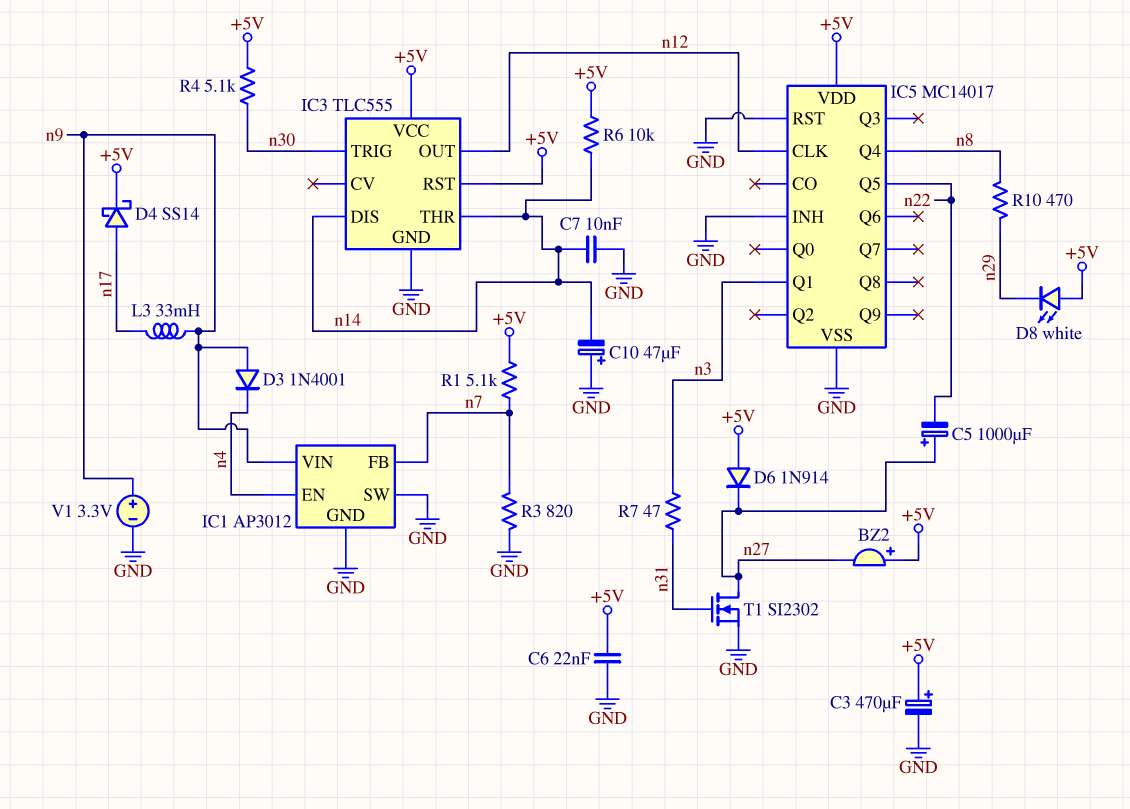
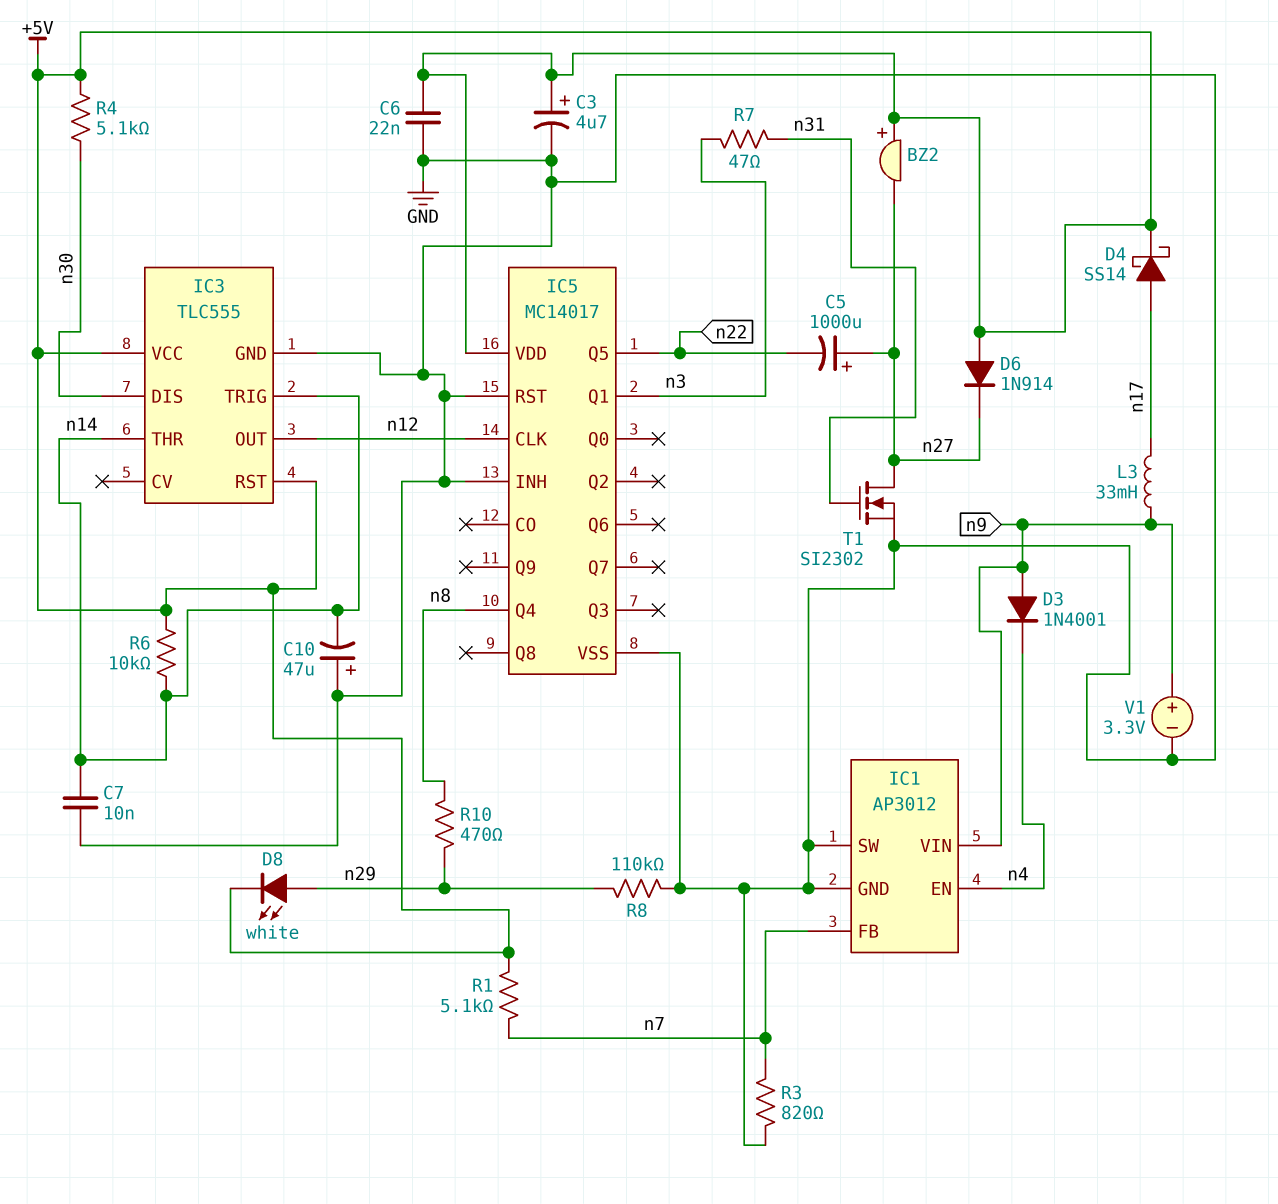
C3: 470uF (plus +5V, minus GND) -> 4.7uF (plus +5V, minus GND)
D8: LED white (A +5V, K n29) -> LED white (A n29, K +5V)
IC3 pin DIS: n14 -> n30
IC3 pin TRIG: n30 -> n14
R8: none -> 110k (GND, n29)

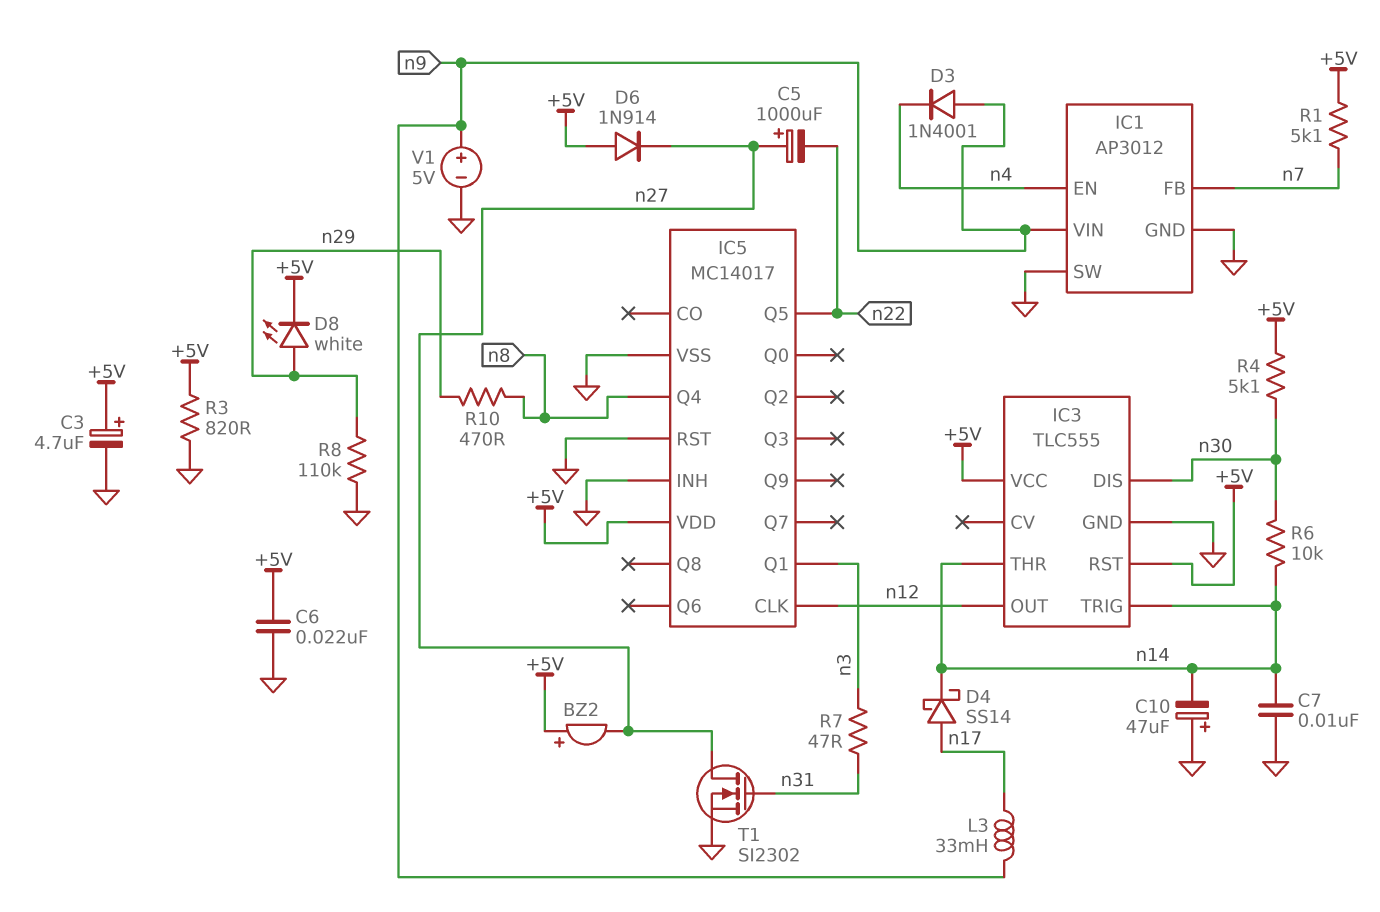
D4: schottky SS14 (A n17, K +5V) -> schottky SS14 (A n17, K n14)
R3: 820 (GND, n7) -> 820 (+5V, GND)
R6: 10k (+5V, n14) -> 10k (n14, n30)
V1: 3.3V (plus n9, minus GND) -> 5V (plus n9, minus GND)

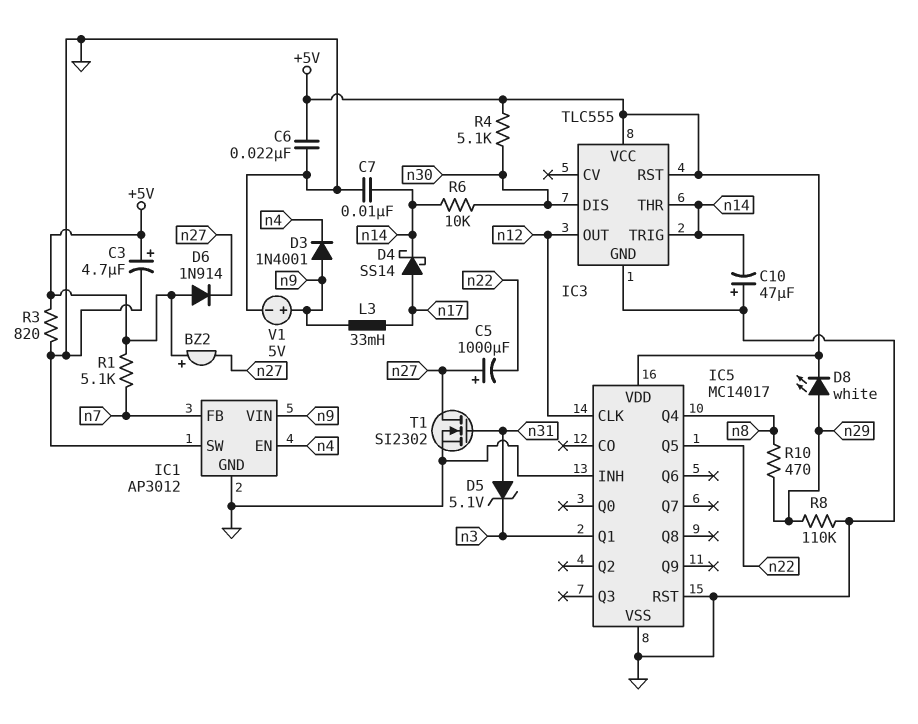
D5: none -> zener 5.1V (A n31, K n3)
R7: 47 (n3, n31) -> none

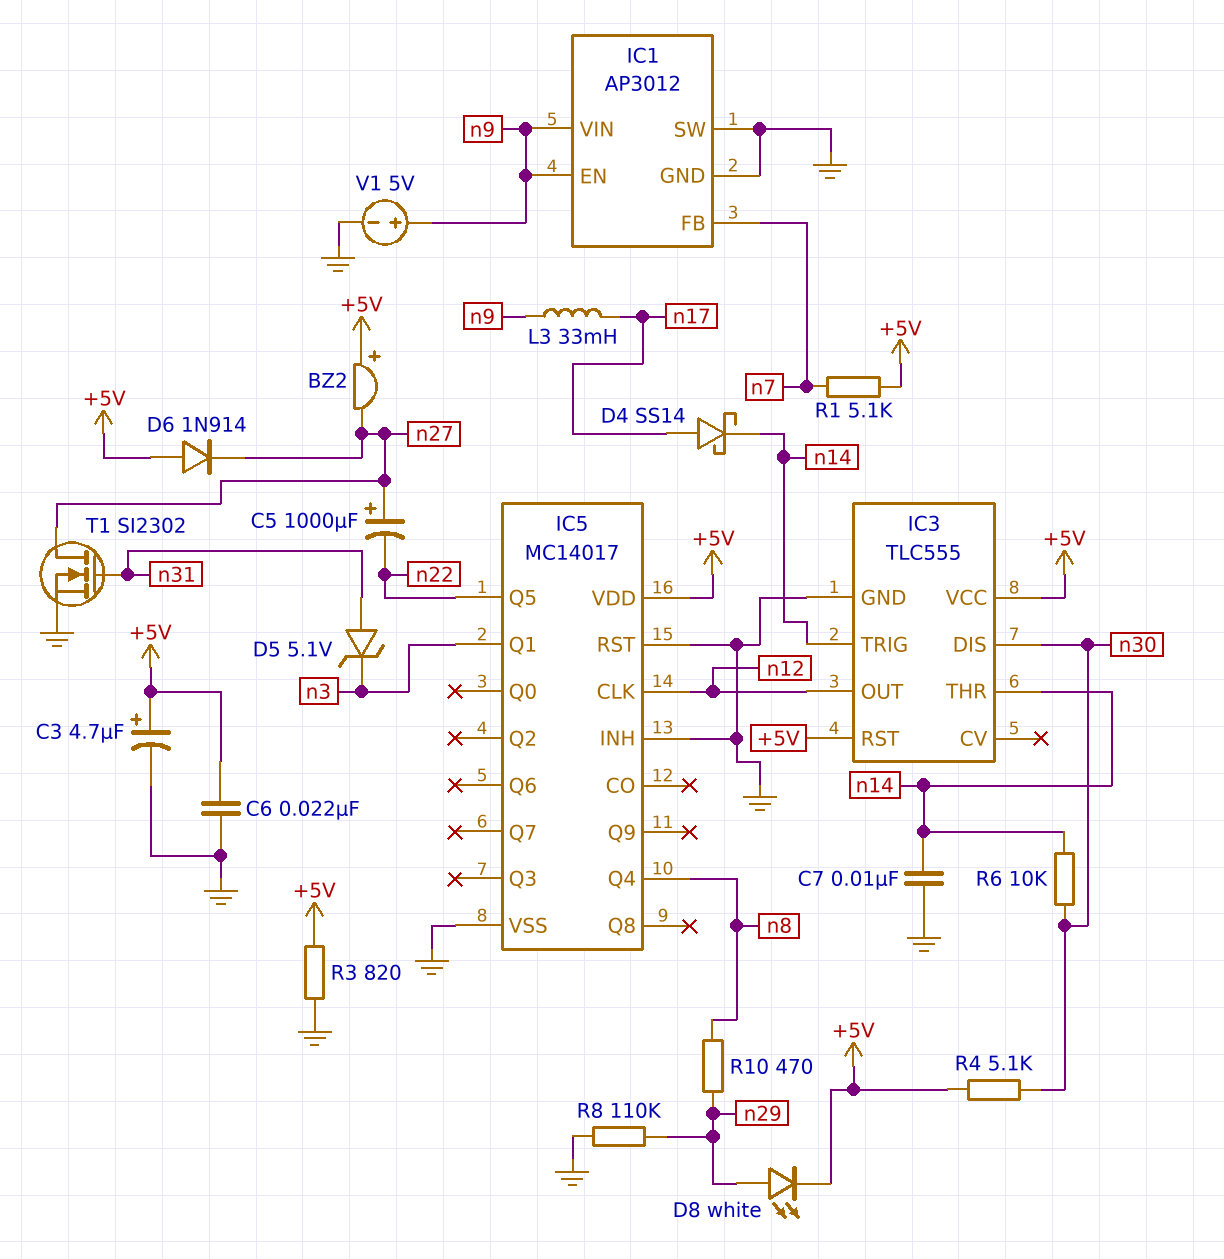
C10: 47uF (plus GND, minus n14) -> none
D3: diode 1N4001 (A n9, K n4) -> none
IC1 pin EN: n4 -> n9

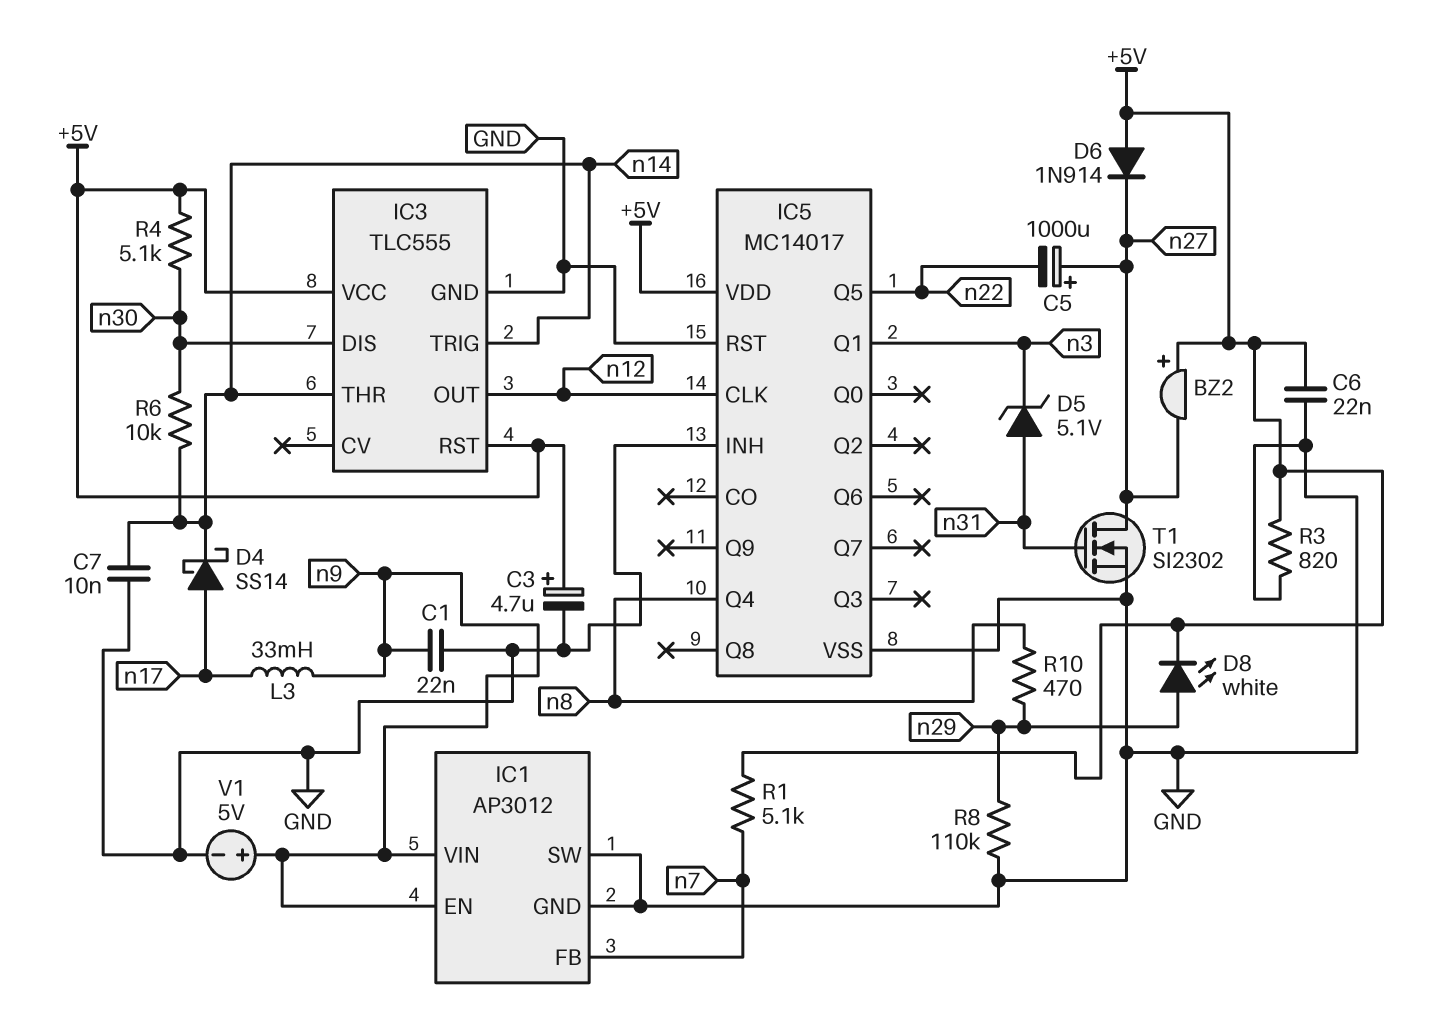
C1: none -> 22nF (GND, n9)

